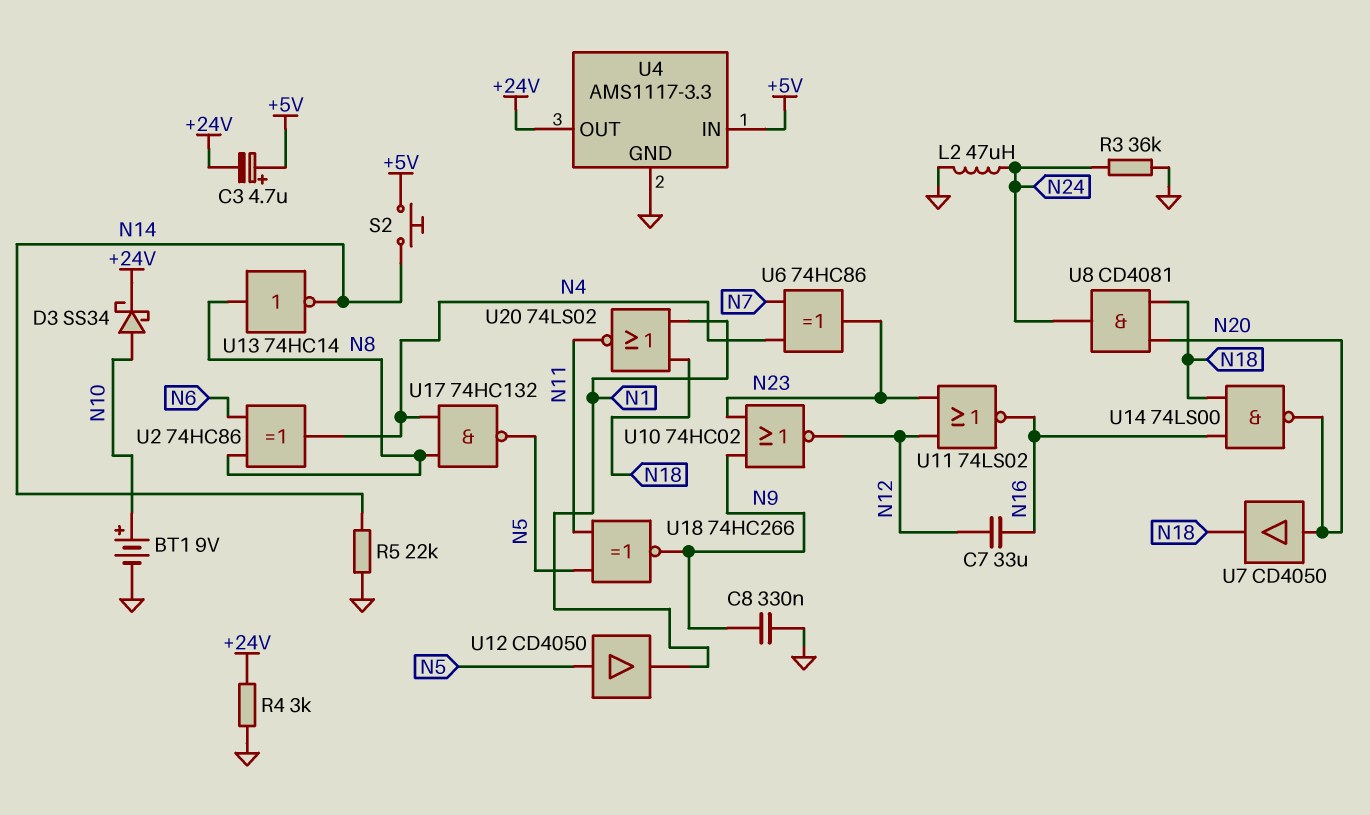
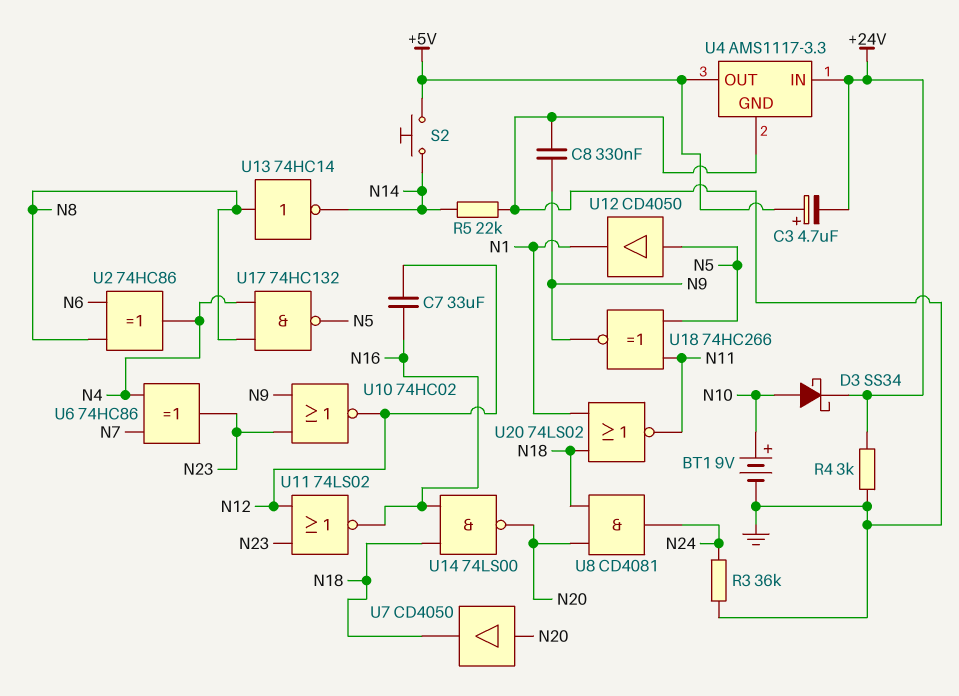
L2: 47uH (GND, N24) -> none
U4 pin IN: +5V -> +24V
U4 pin OUT: +24V -> +5V

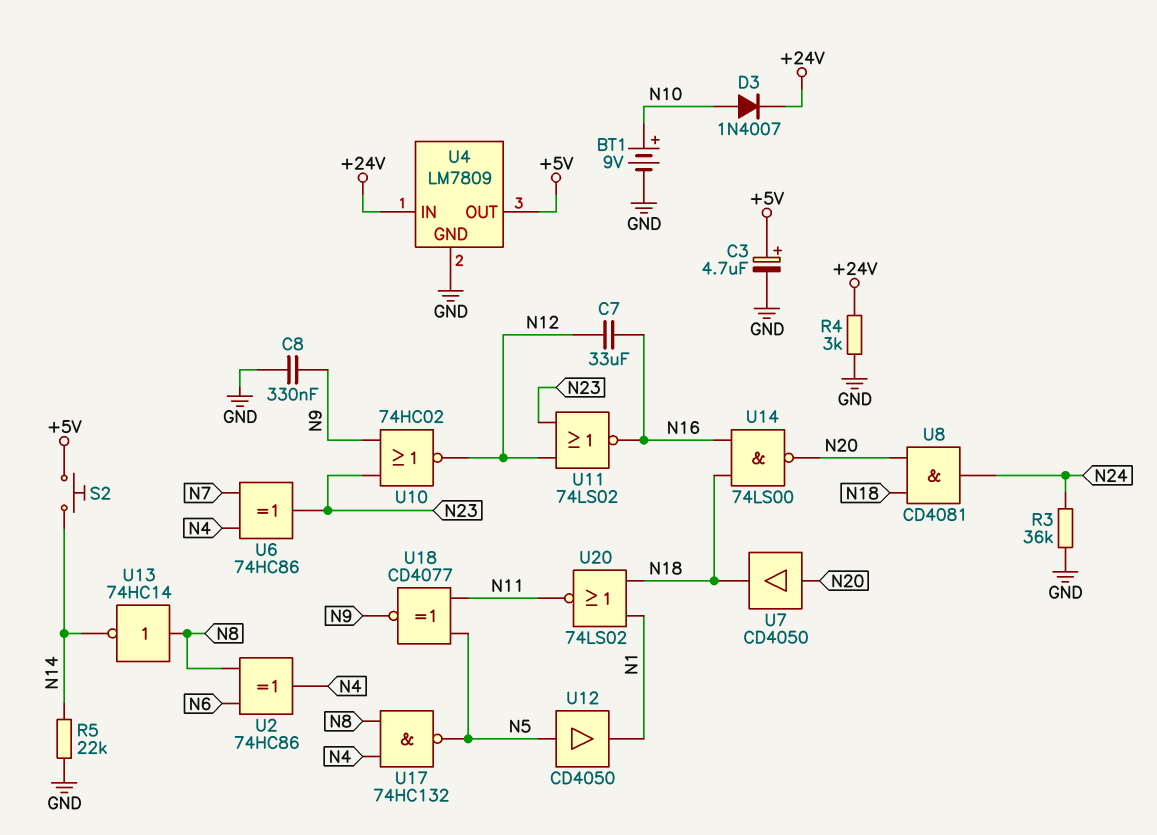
C3: 4.7uF (plus +5V, minus +24V) -> 4.7uF (plus +5V, minus GND)
D3: schottky SS34 (A N10, K +24V) -> diode 1N4007 (A N10, K +24V)
U4: AMS1117-3.3 -> LM7809
U18: XNOR 74HC266 (in N5, in N11, out N9) -> XNOR CD4077 (in N5, in N11, out N9)

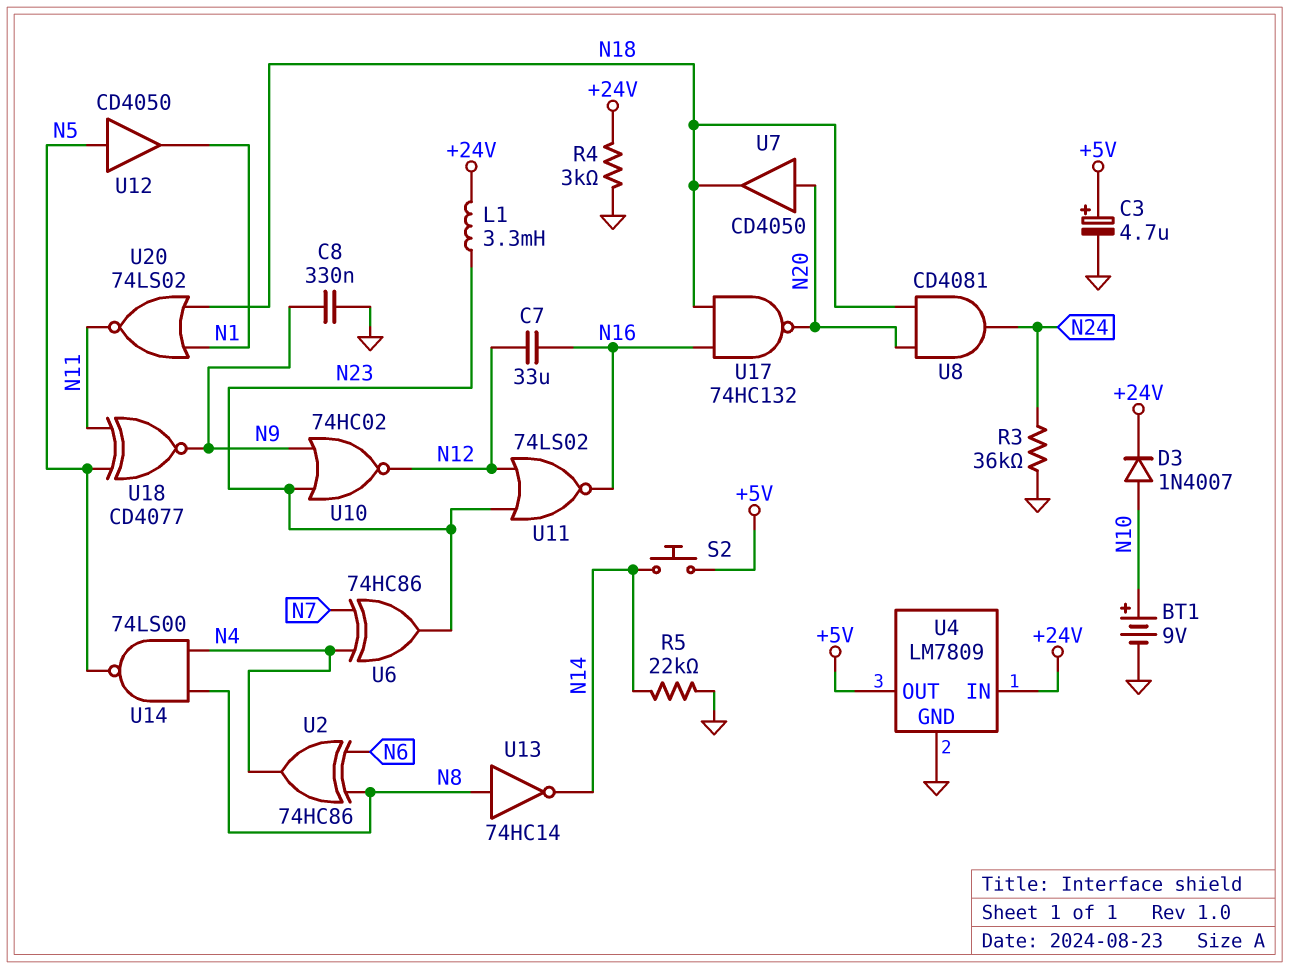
L1: none -> 3.3mH (+24V, N23)
U14: NAND 74LS00 (in N16, in N18, out N20) -> NAND 74LS00 (in N4, in N8, out N5)
U17: NAND 74HC132 (in N4, in N8, out N5) -> NAND 74HC132 (in N16, in N18, out N20)

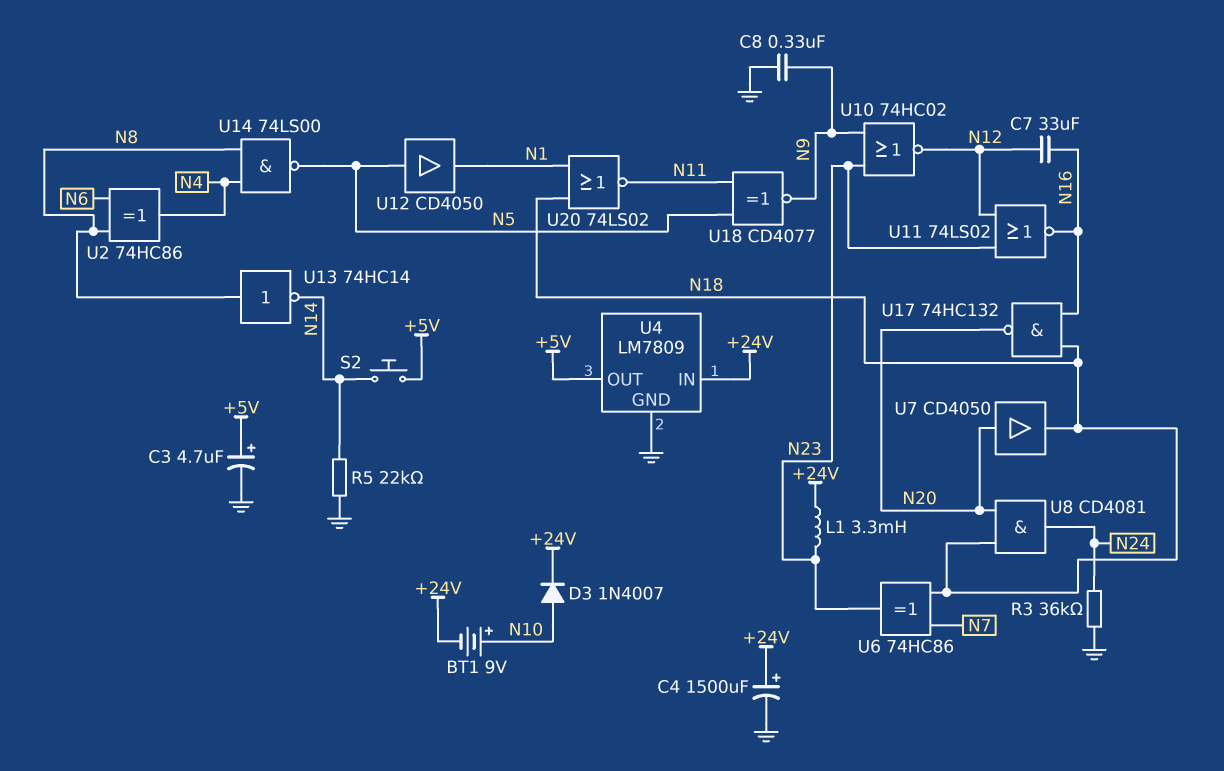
BT1: 9V (plus N10, minus GND) -> 9V (plus N10, minus +24V)
C4: none -> 1500uF (plus +24V, minus GND)
R4: 3k (+24V, GND) -> none
U6: XOR 74HC86 (in N4, in N7, out N23) -> XOR 74HC86 (in N7, in N18, out N23)

